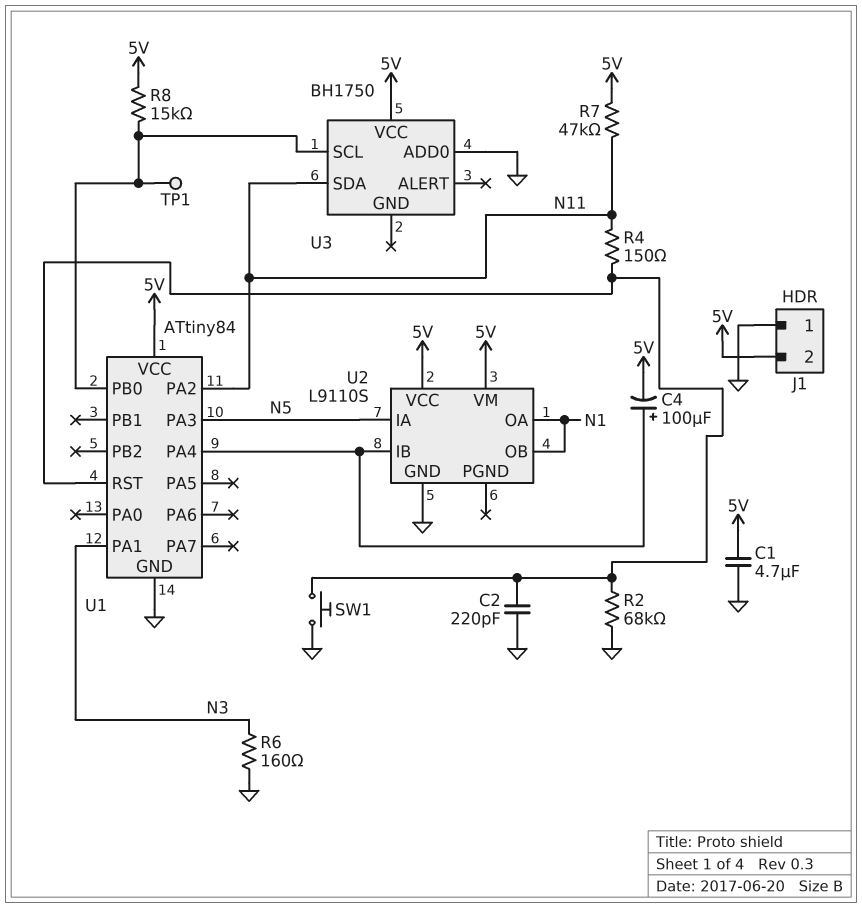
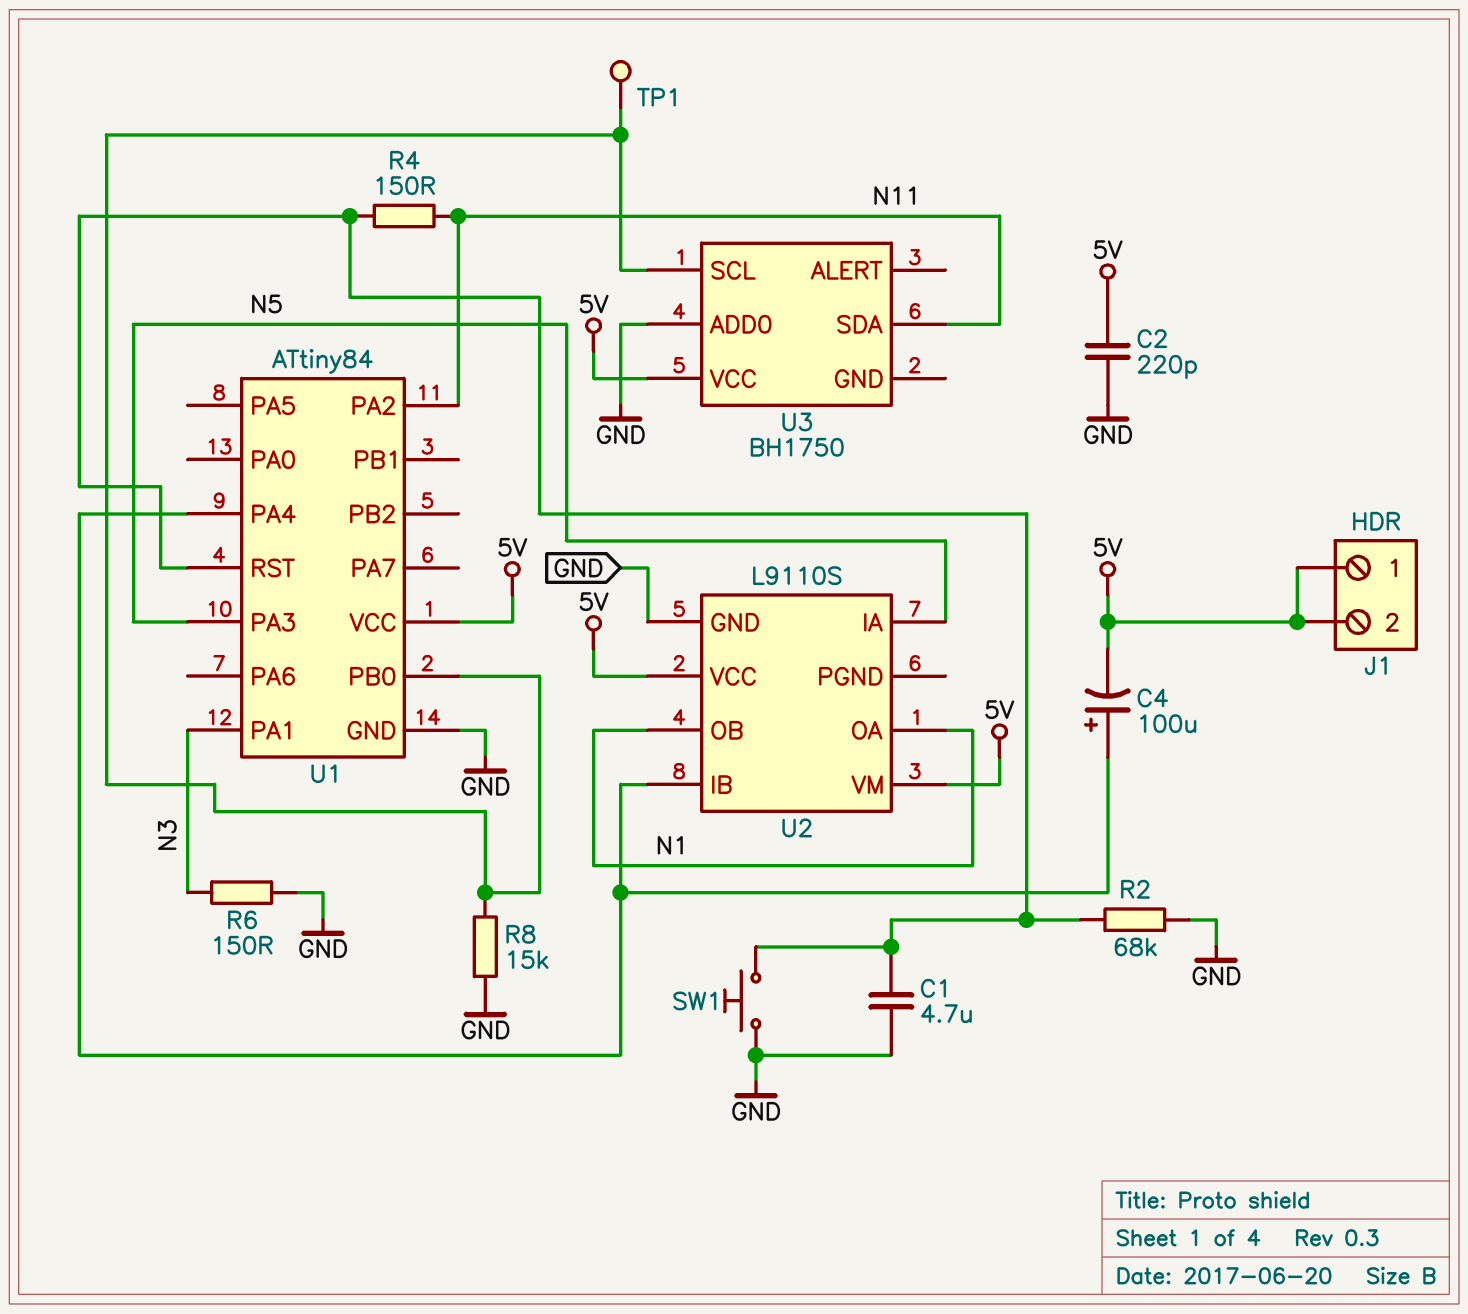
C1: 4.7uF (5V, GND) -> 4.7uF (GND, U1/RST)
C2: 220pF (GND, U1/RST) -> 220pF (5V, GND)
J1 pin 1: GND -> 5V
R6: 160 (GND, N3) -> 150 (GND, N3)
R7: 47k (5V, N11) -> none
R8: 15k (5V, U1/PB0) -> 15k (GND, U1/PB0)

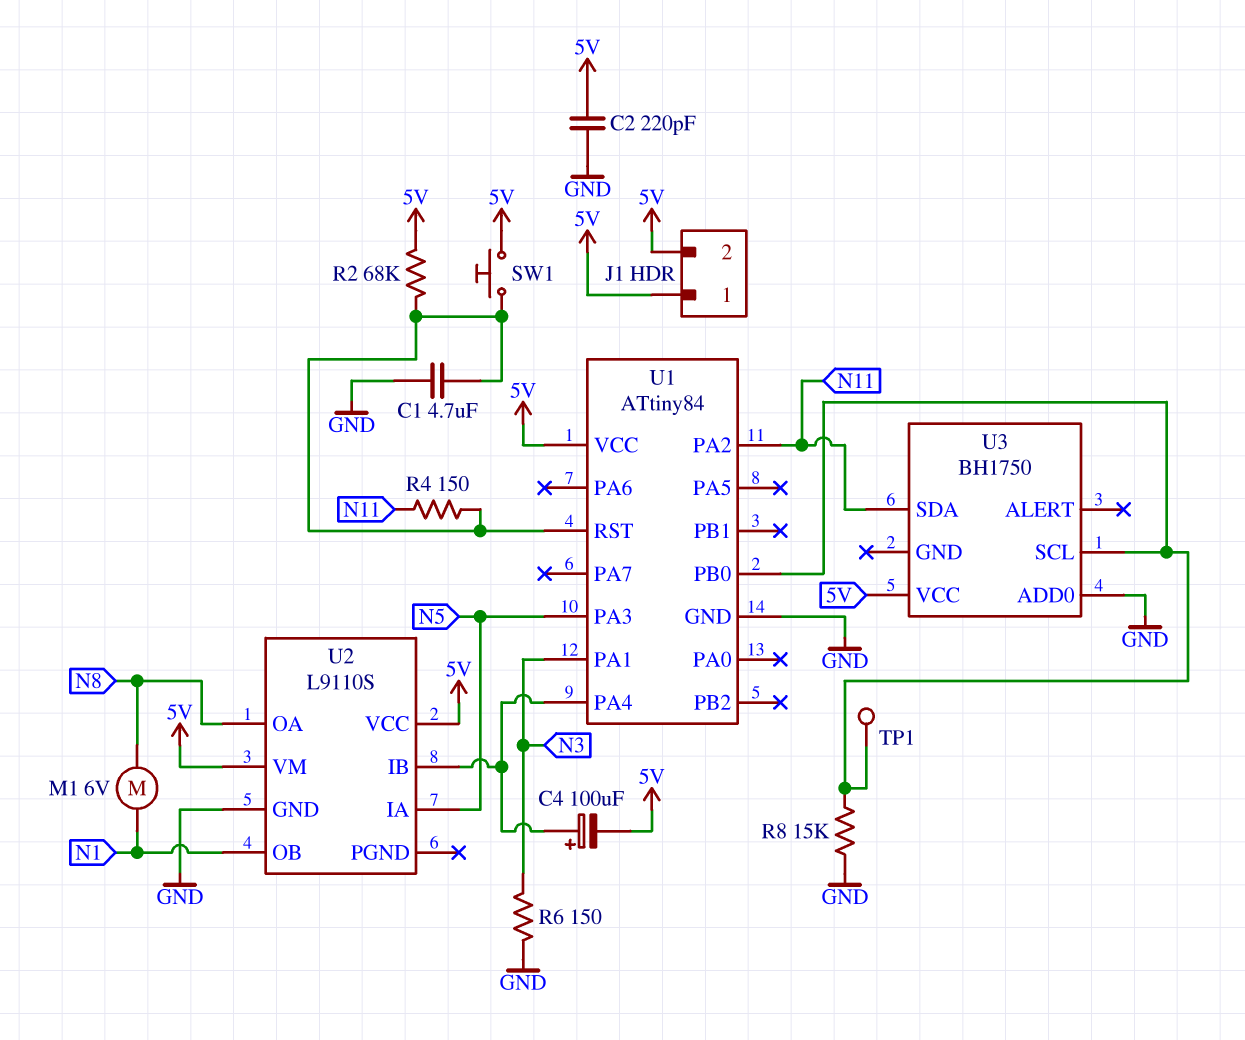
M1: none -> motor 6V (N1, N8)
R2: 68k (GND, U1/RST) -> 68k (5V, U1/RST)
SW1: button (GND, U1/RST) -> button (5V, U1/RST)
U2 pin OA: N1 -> N8

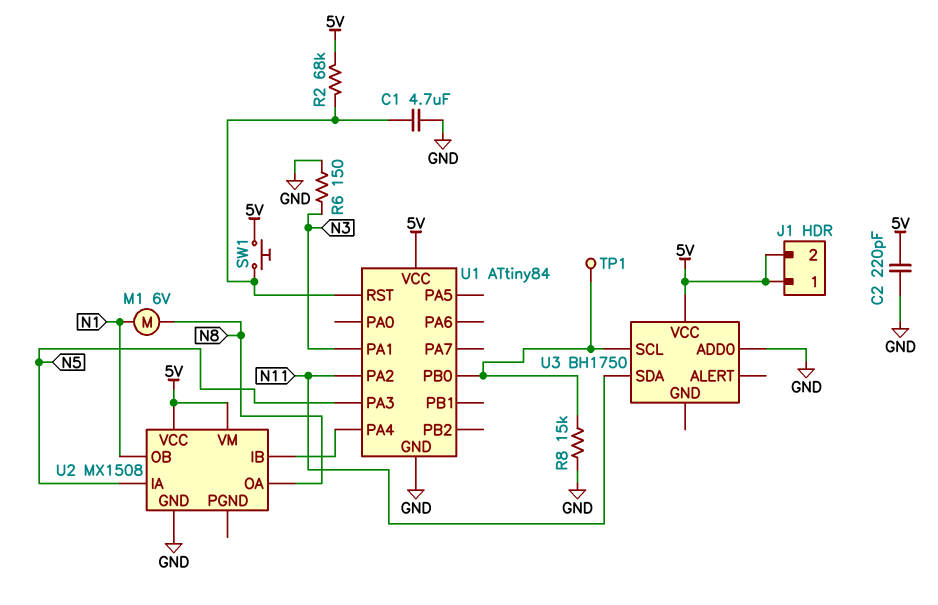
C4: 100uF (plus U1/PA4, minus 5V) -> none
R4: 150 (N11, U1/RST) -> none
U2: L9110S -> MX1508

